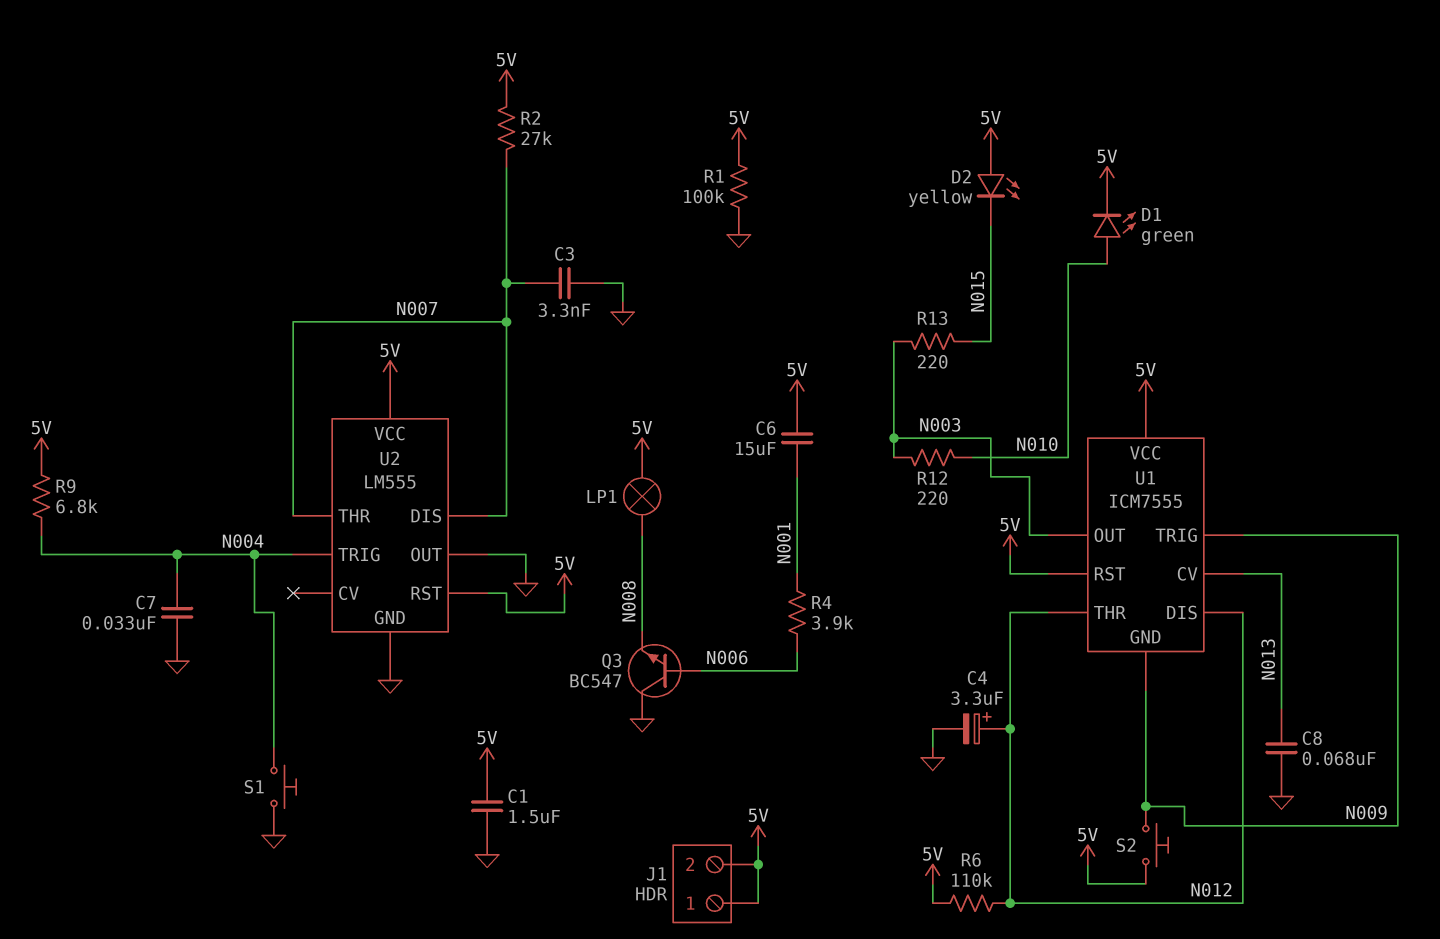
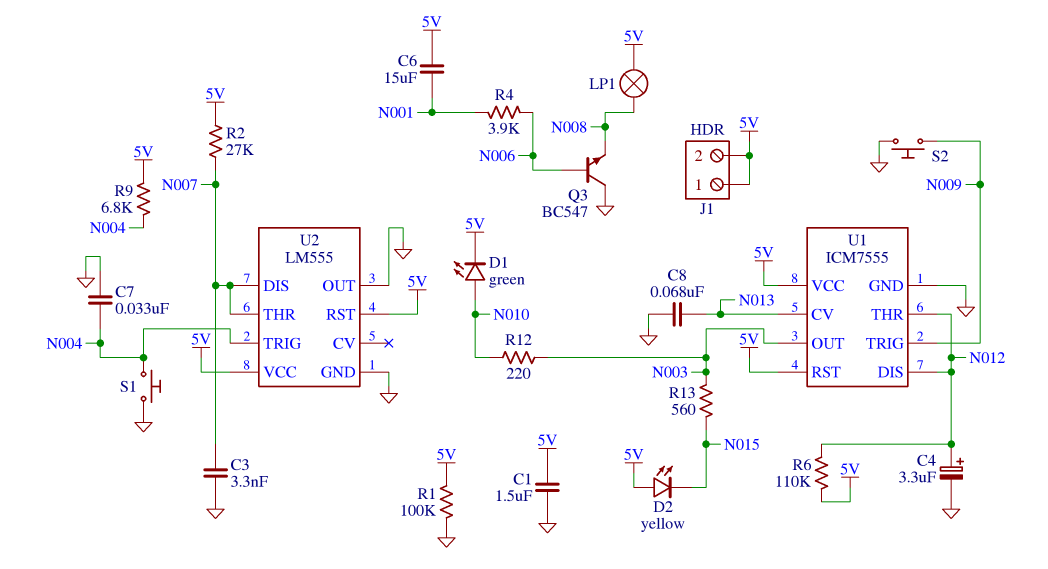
R13: 220 (N003, N015) -> 560 (N003, N015)
S2: button (5V, N009) -> button (GND, N009)
U1 pin GND: N009 -> GND

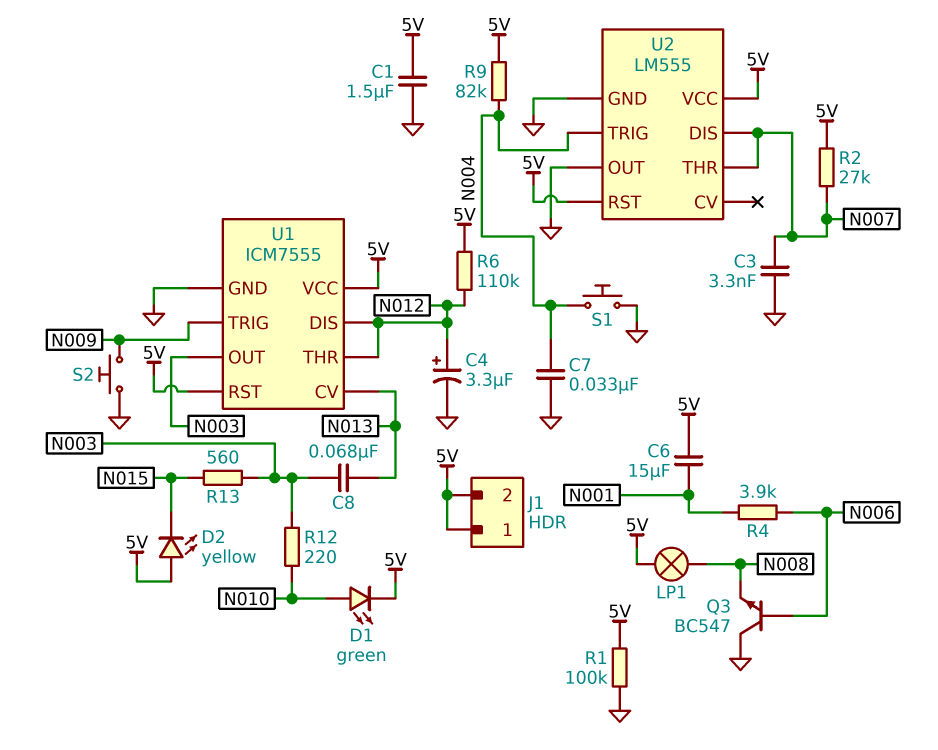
C8: 68nF (GND, N013) -> 68nF (N003, N013)
R9: 6.8k (5V, N004) -> 82k (5V, N004)

